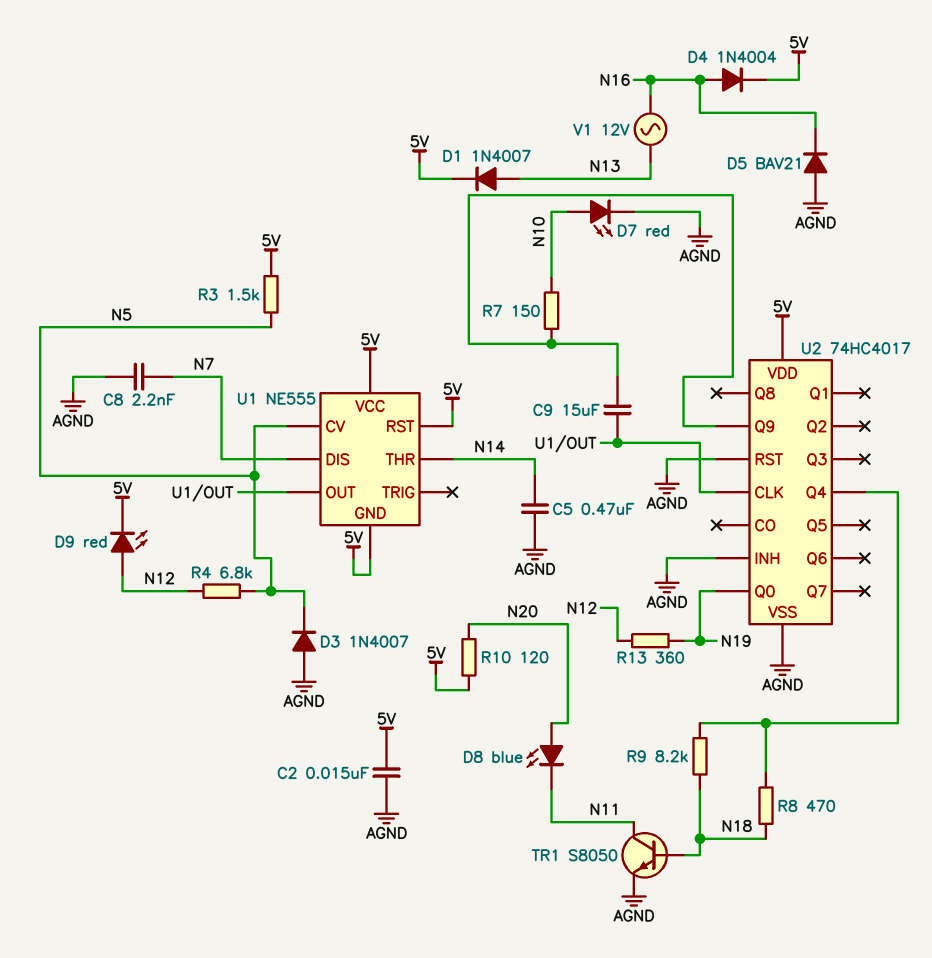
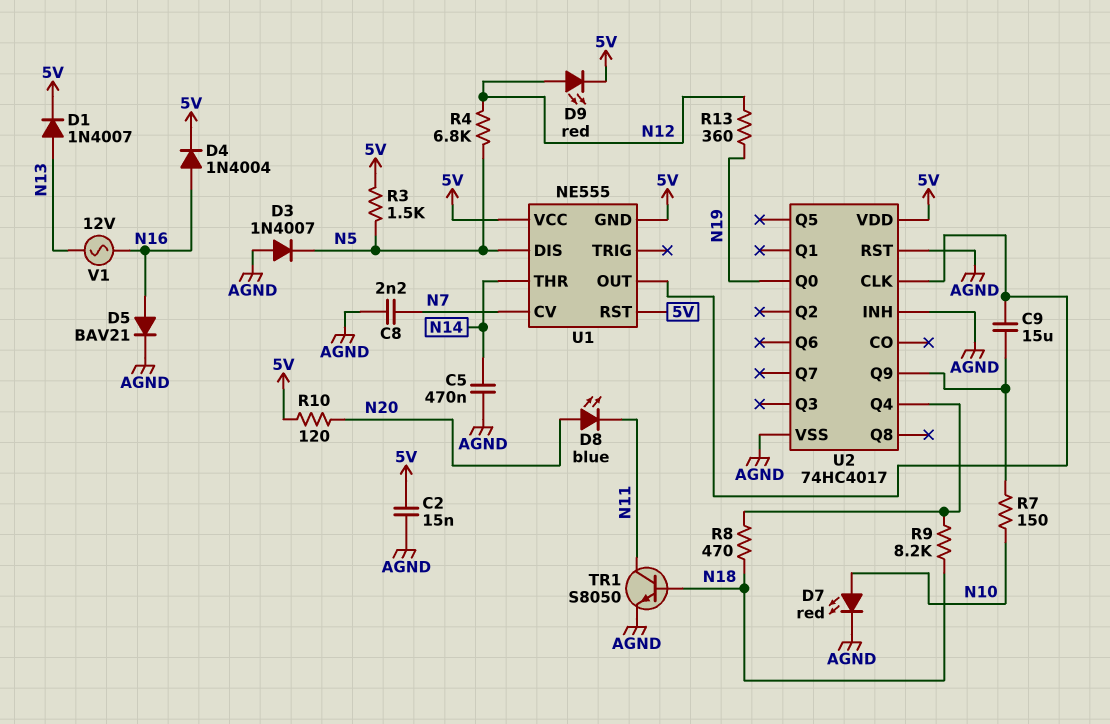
D5: diode BAV21 (A AGND, K N16) -> diode BAV21 (A N16, K AGND)
U1 pin CV: N5 -> N7
U1 pin DIS: N7 -> N5

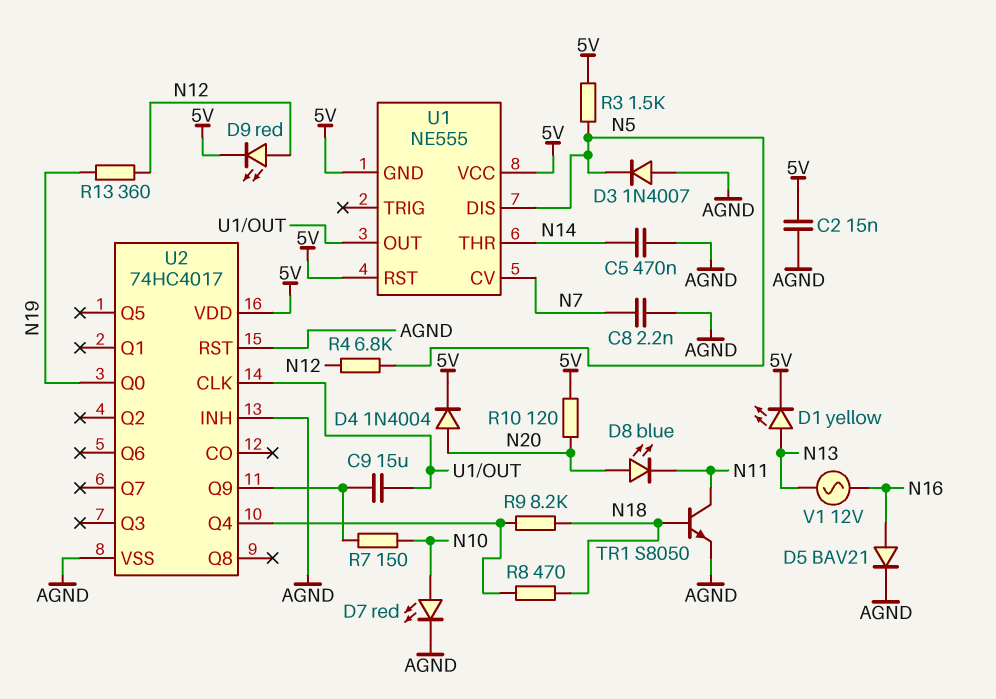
D1: diode 1N4007 (A N13, K 5V) -> LED yellow (A N13, K 5V)
D4: diode 1N4004 (A N16, K 5V) -> diode 1N4004 (A N20, K 5V)

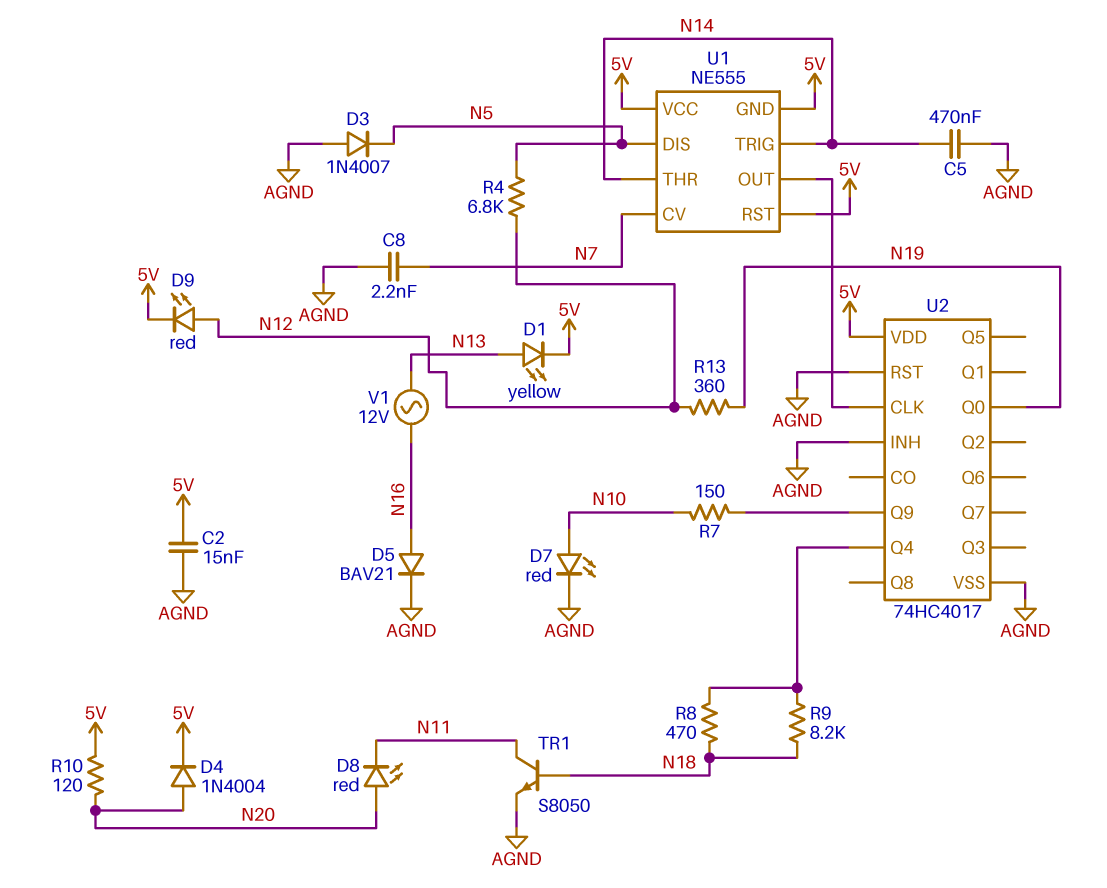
C9: 15uF (U1/OUT, U2/Q9) -> none
D8: LED blue (A N20, K N11) -> LED red (A N20, K N11)
R3: 1.5k (5V, N5) -> none
U1 pin TRIG: none -> N14

